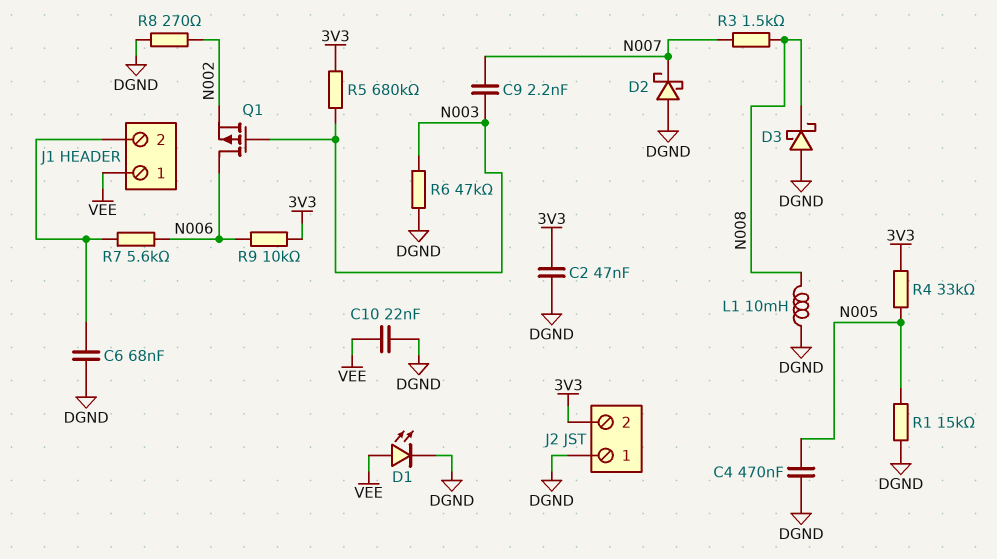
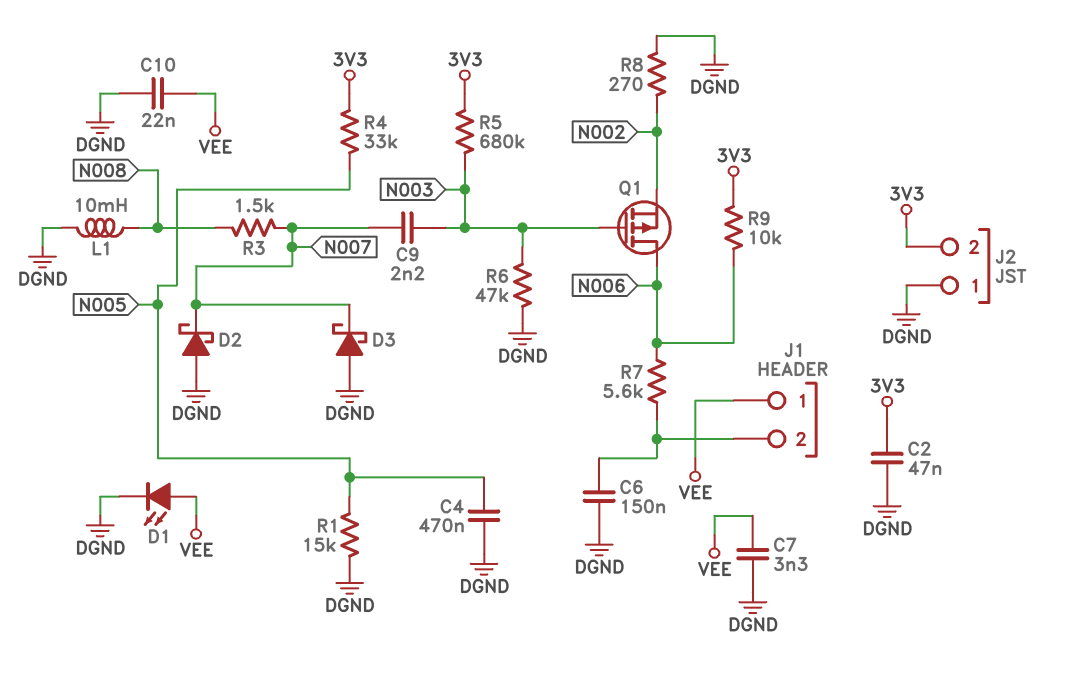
C6: 68nF (DGND, J1/2) -> 150nF (DGND, J1/2)
C7: none -> 3.3nF (DGND, VEE)
D3: schottky (A DGND, K N008) -> schottky (A DGND, K N007)

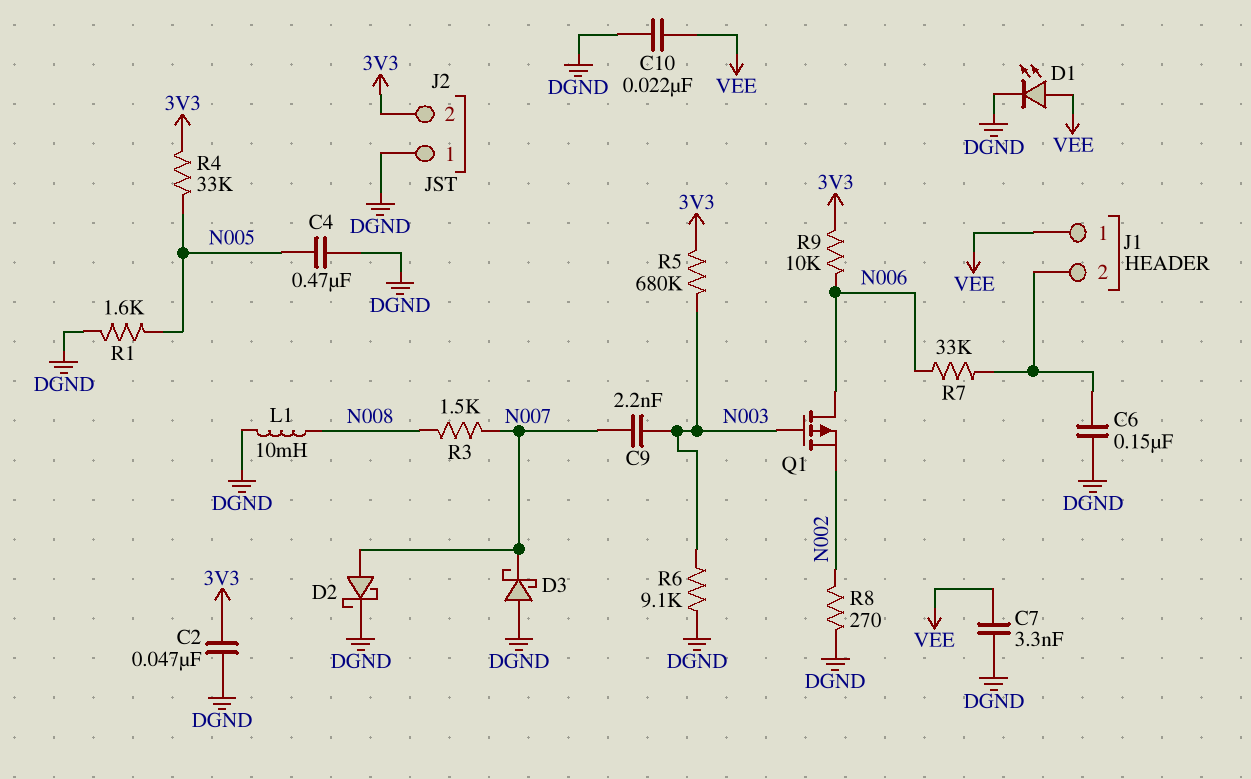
D2: schottky (A DGND, K N007) -> schottky (A N007, K DGND)
R1: 15k (DGND, N005) -> 1.6k (DGND, N005)
R6: 47k (DGND, N003) -> 9.1k (DGND, N003)
R7: 5.6k (J1/2, N006) -> 33k (J1/2, N006)

